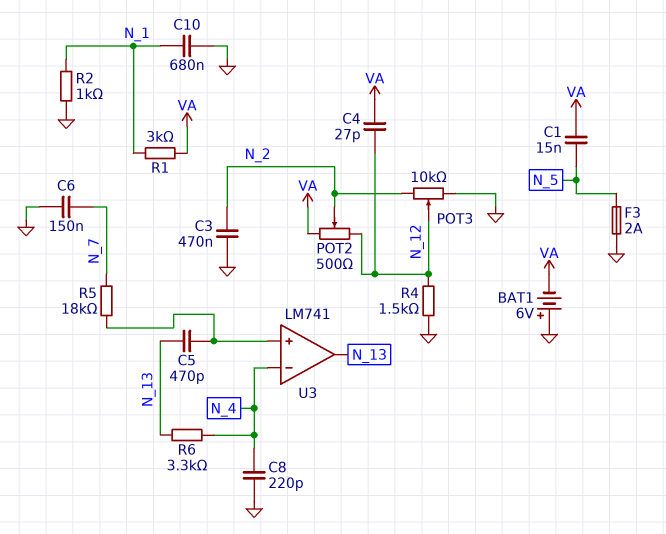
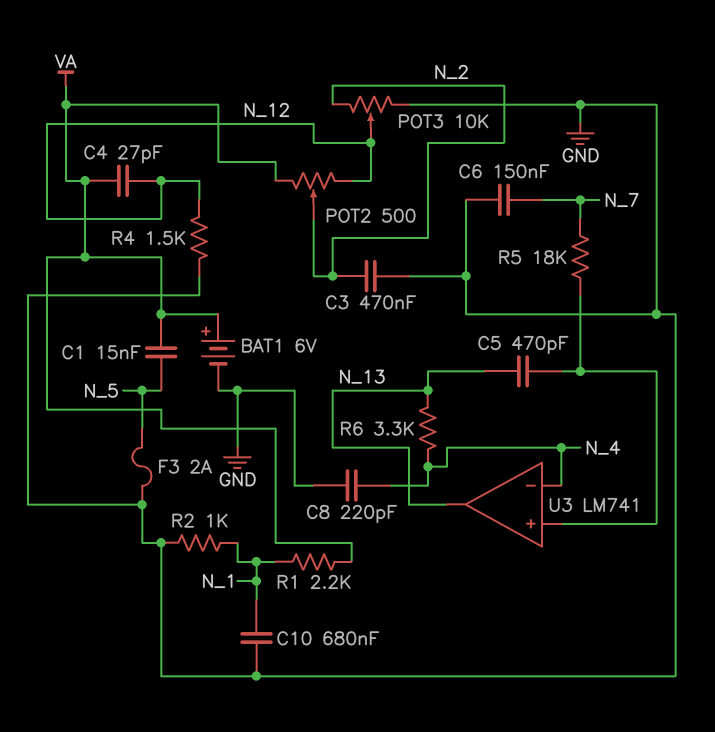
BAT1: 6V (plus GND, minus VA) -> 6V (plus VA, minus GND)
R1: 3k (N_1, VA) -> 2.2k (N_1, VA)

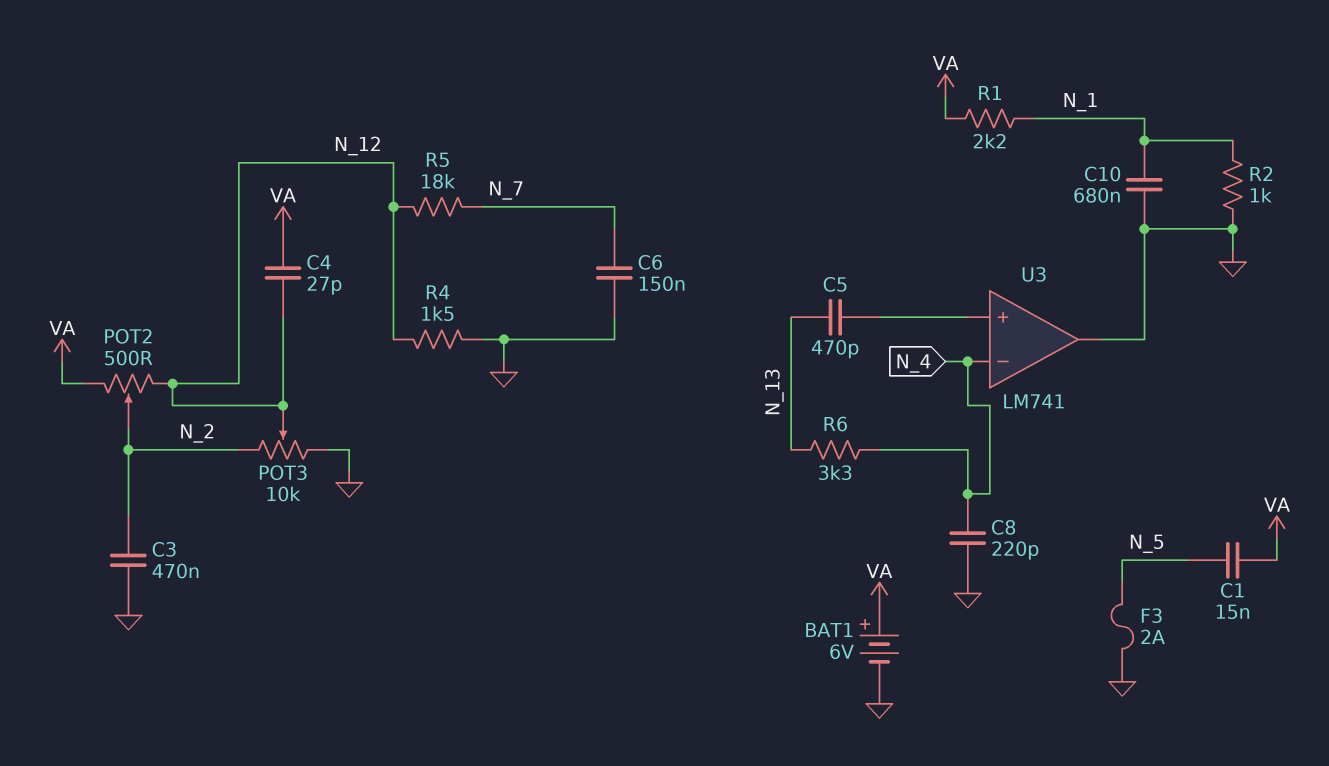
R5: 18k (N_7, U3/in+) -> 18k (N_7, N_12)
U3 pin out: N_13 -> GND

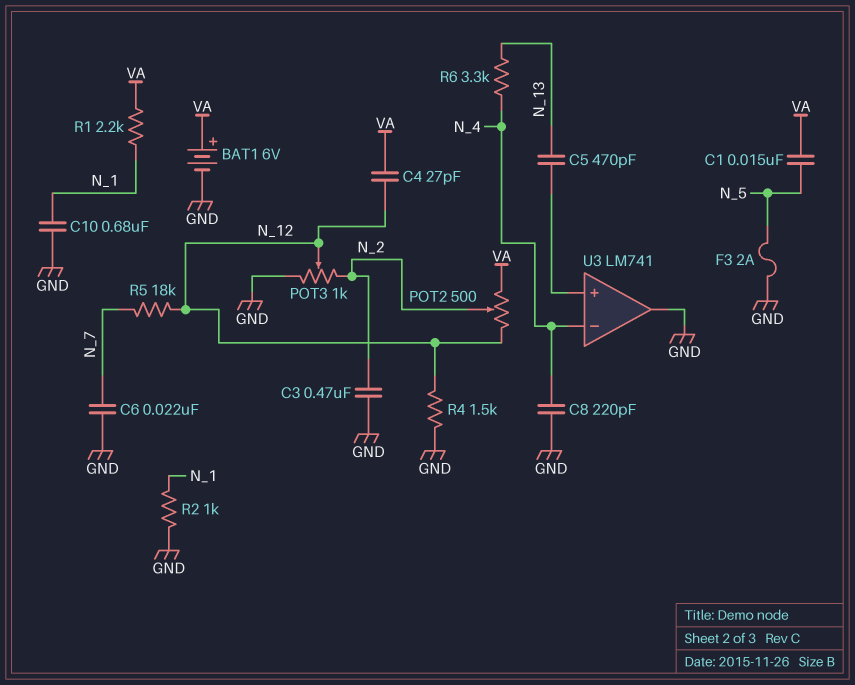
C6: 150nF (GND, N_7) -> 22nF (GND, N_7)
POT3: 10k (GND, N_2, wiper N_12) -> 1k (GND, N_2, wiper N_12)

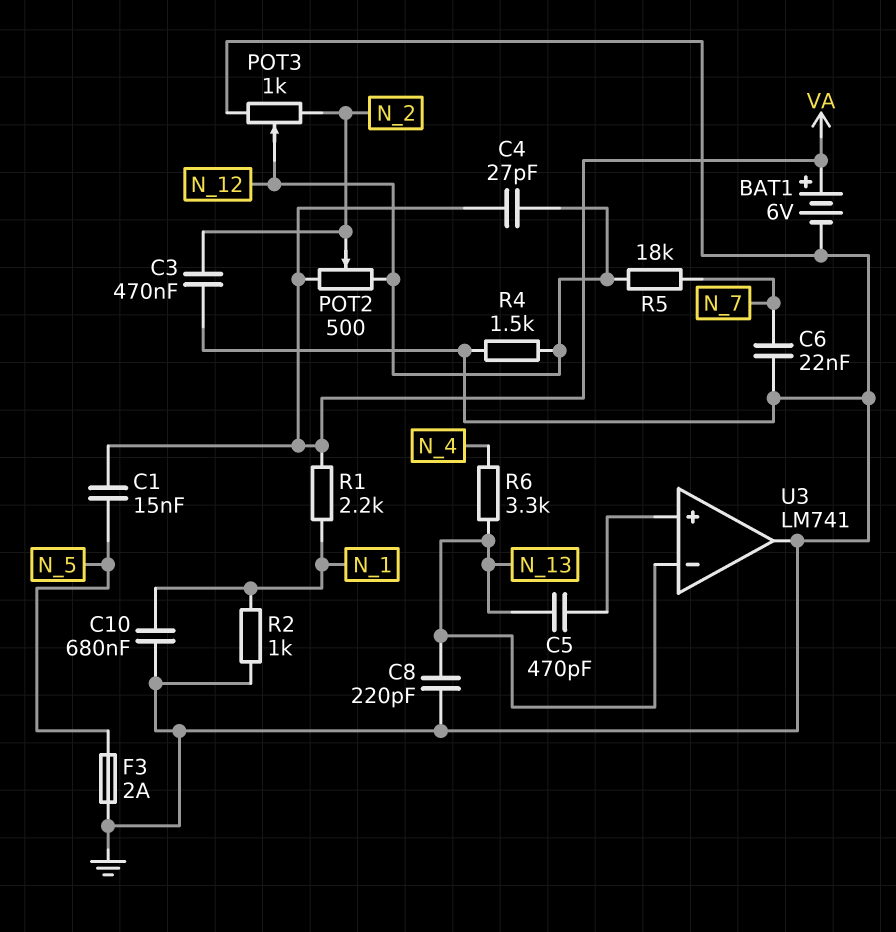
C8: 220pF (GND, N_4) -> 220pF (GND, N_13)
U3 pin in-: N_4 -> N_13

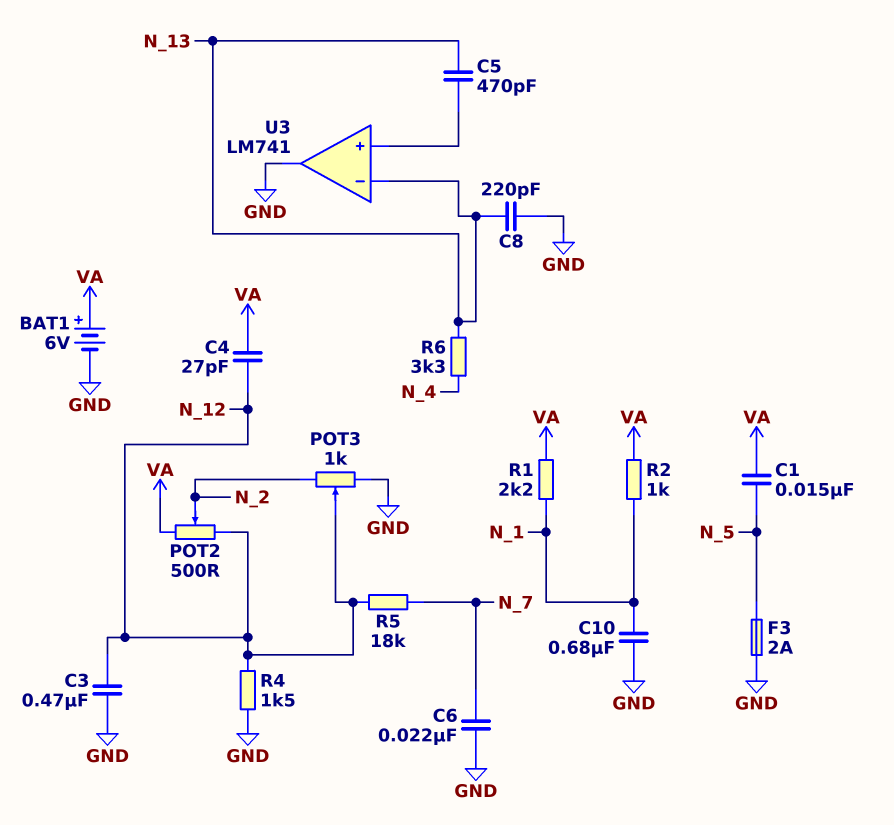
C3: 470nF (GND, N_2) -> 470nF (GND, N_12)
R2: 1k (GND, N_1) -> 1k (N_1, VA)

